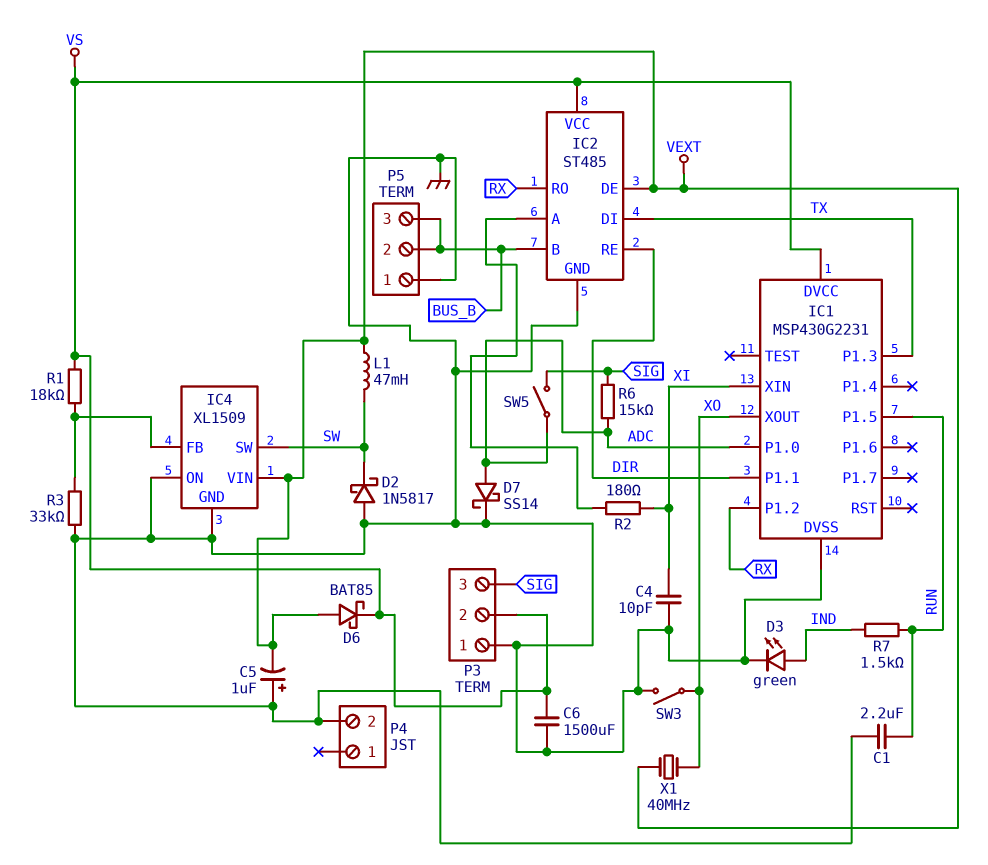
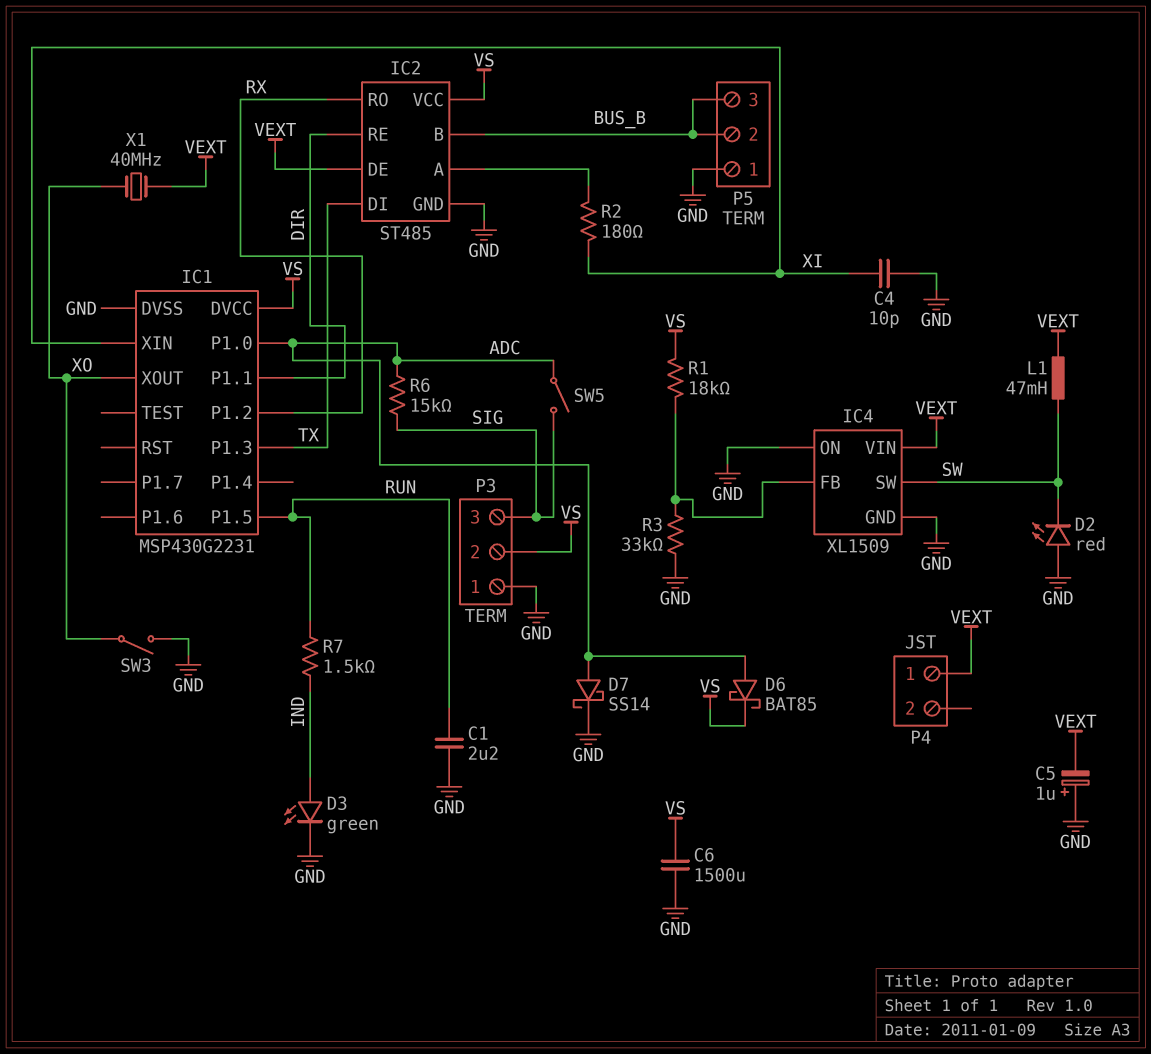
D2: schottky 1N5817 (A GND, K SW) -> LED red (A GND, K SW)
D6: schottky BAT85 (A VEXT, K VS) -> schottky BAT85 (A ADC, K VS)
P4 pin 1: none -> VEXT
P4 pin 2: GND -> none

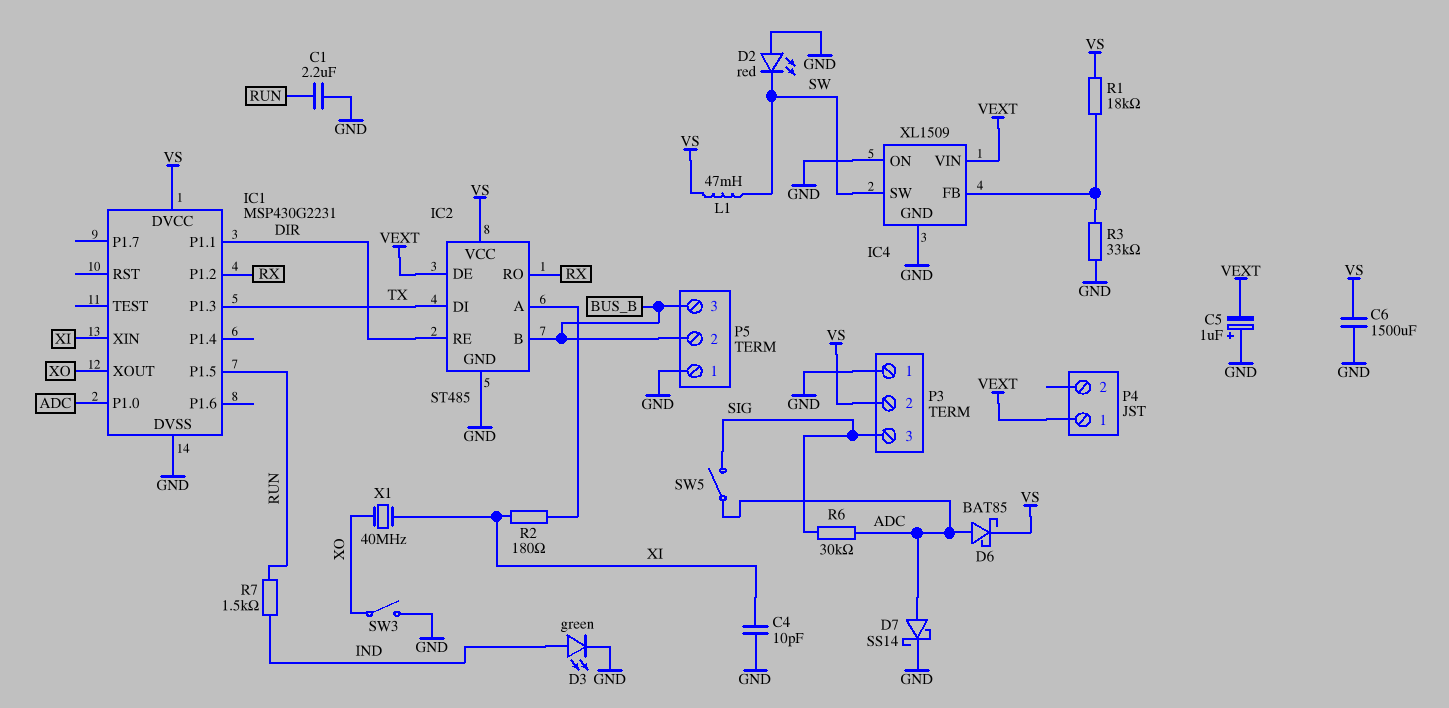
L1: 47mH (SW, VEXT) -> 47mH (SW, VS)
R6: 15k (ADC, SIG) -> 30k (ADC, SIG)
X1: 40MHz (VEXT, XO) -> 40MHz (XI, XO)

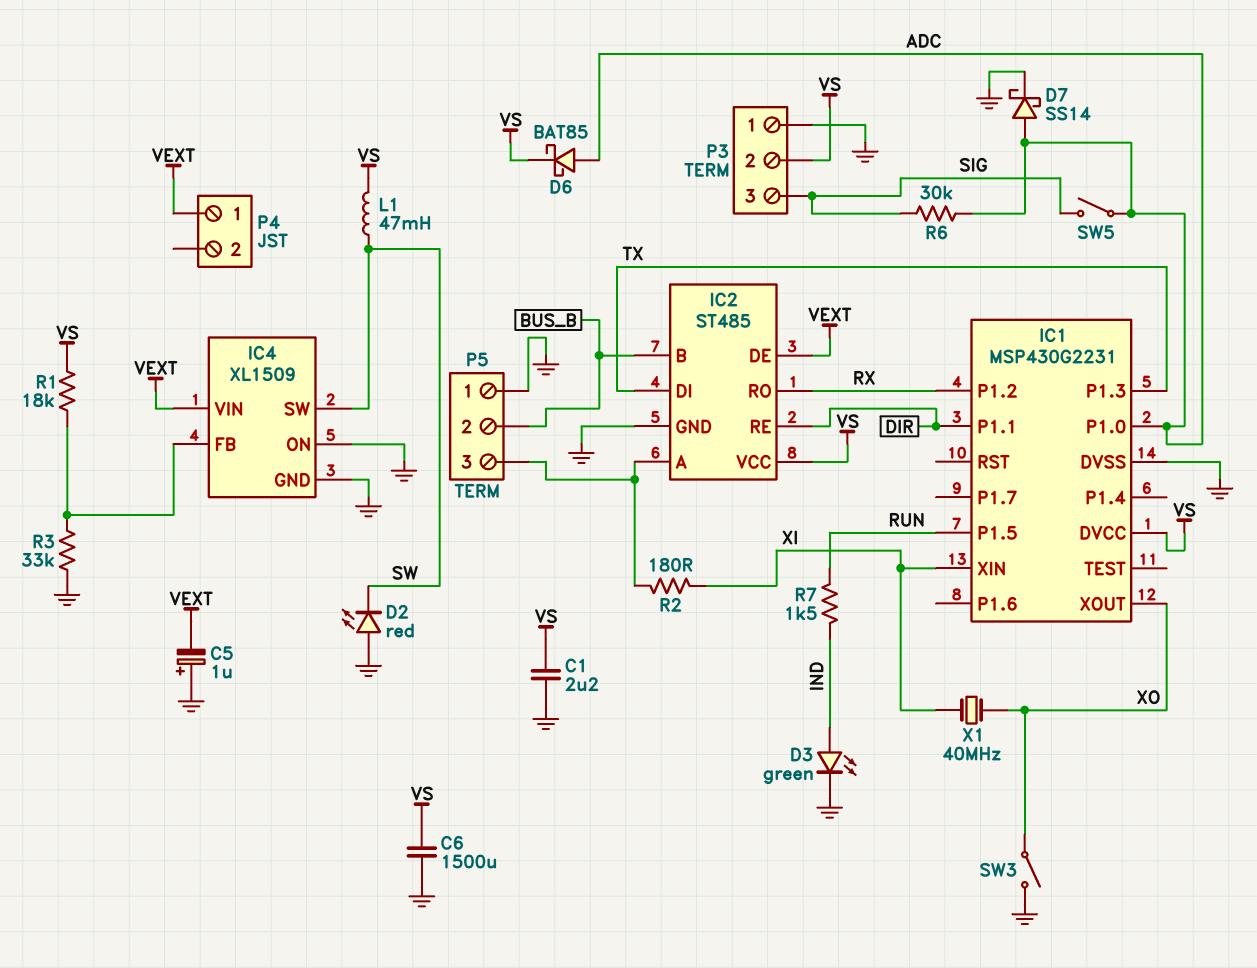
C1: 2.2uF (GND, RUN) -> 2.2uF (GND, VS)
C4: 10pF (GND, XI) -> none
P5 pin 3: BUS_B -> IC2/A

